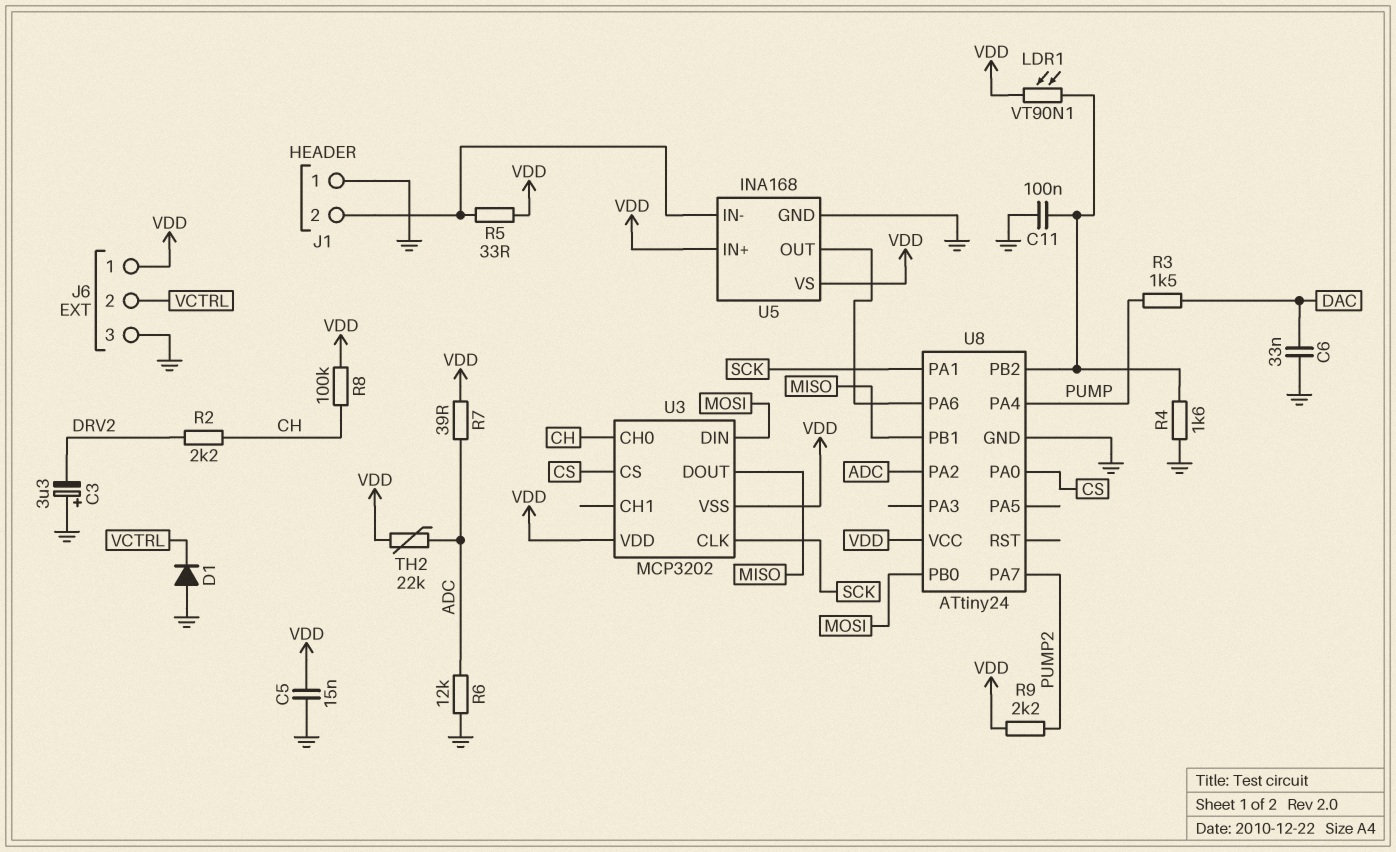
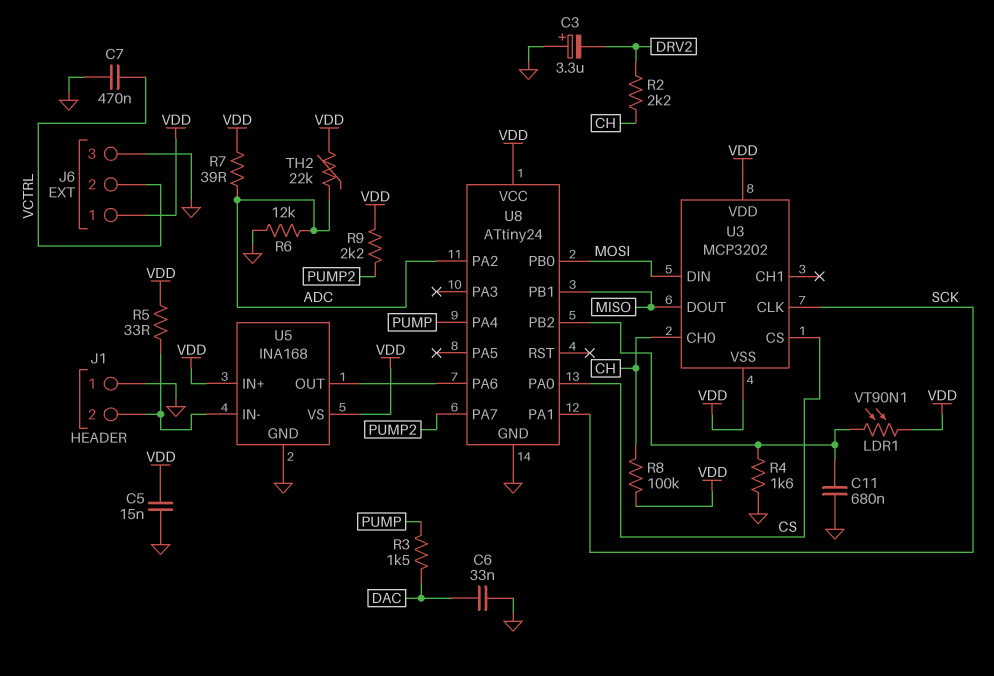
C7: none -> 470nF (GND, VCTRL)
C11: 100nF (GND, U8/PB2) -> 680nF (GND, U8/PB2)
D1: diode (A GND, K VCTRL) -> none

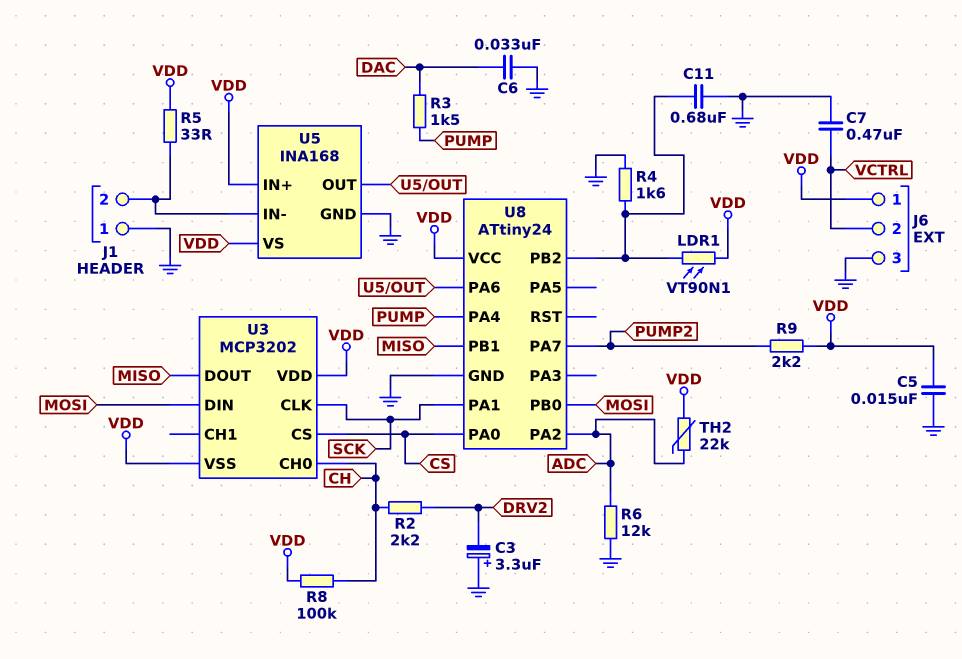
R7: 39 (ADC, VDD) -> none

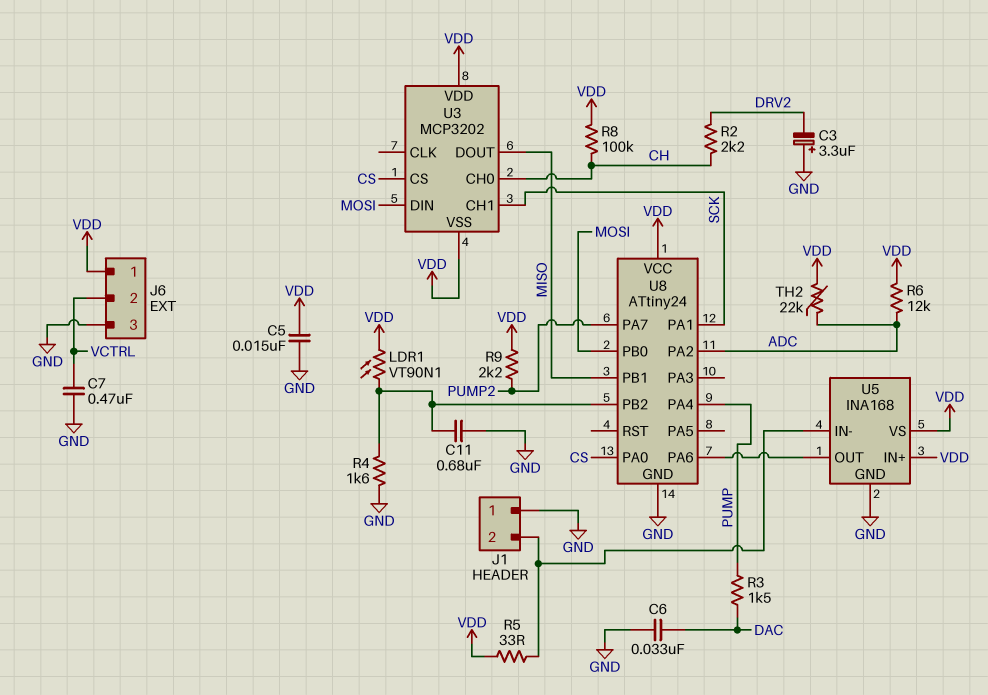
R6: 12k (ADC, GND) -> 12k (ADC, VDD)
U3 pin CH1: none -> SCK
U3 pin CLK: SCK -> none

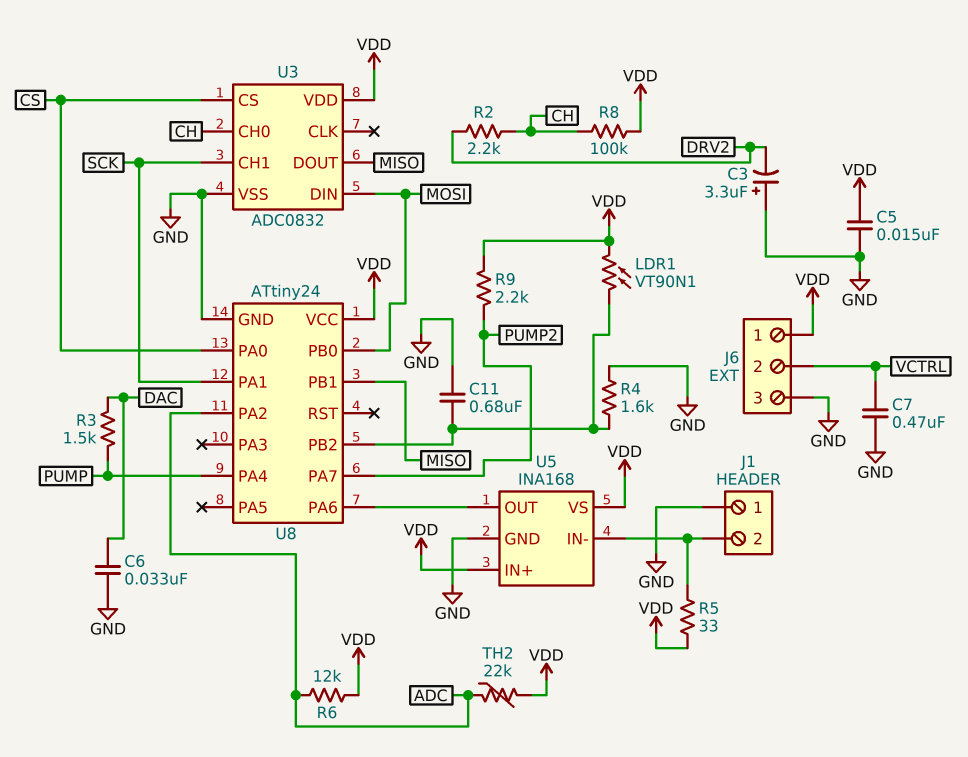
U3: MCP3202 -> ADC0832
U3 pin VSS: VDD -> GND

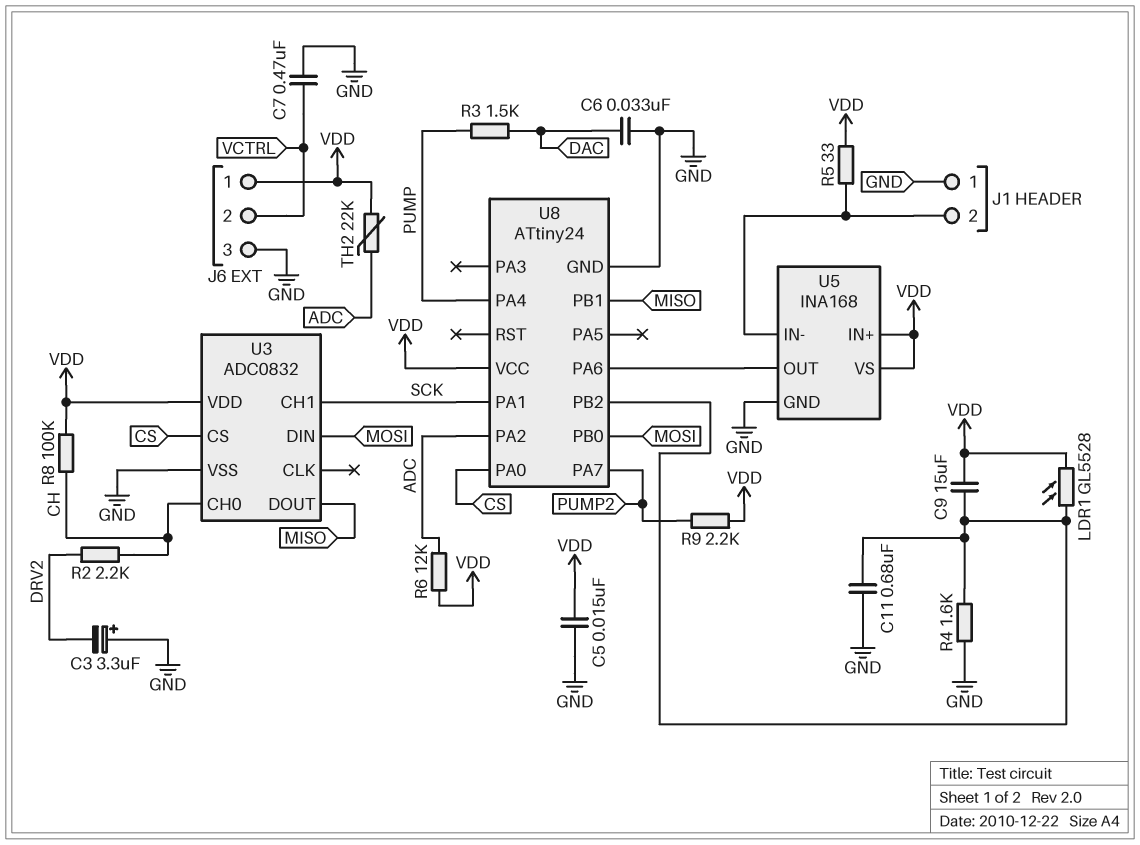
C9: none -> 15uF (U8/PB2, VDD)
LDR1: VT90N1 (U8/PB2, VDD) -> GL5528 (U8/PB2, VDD)

